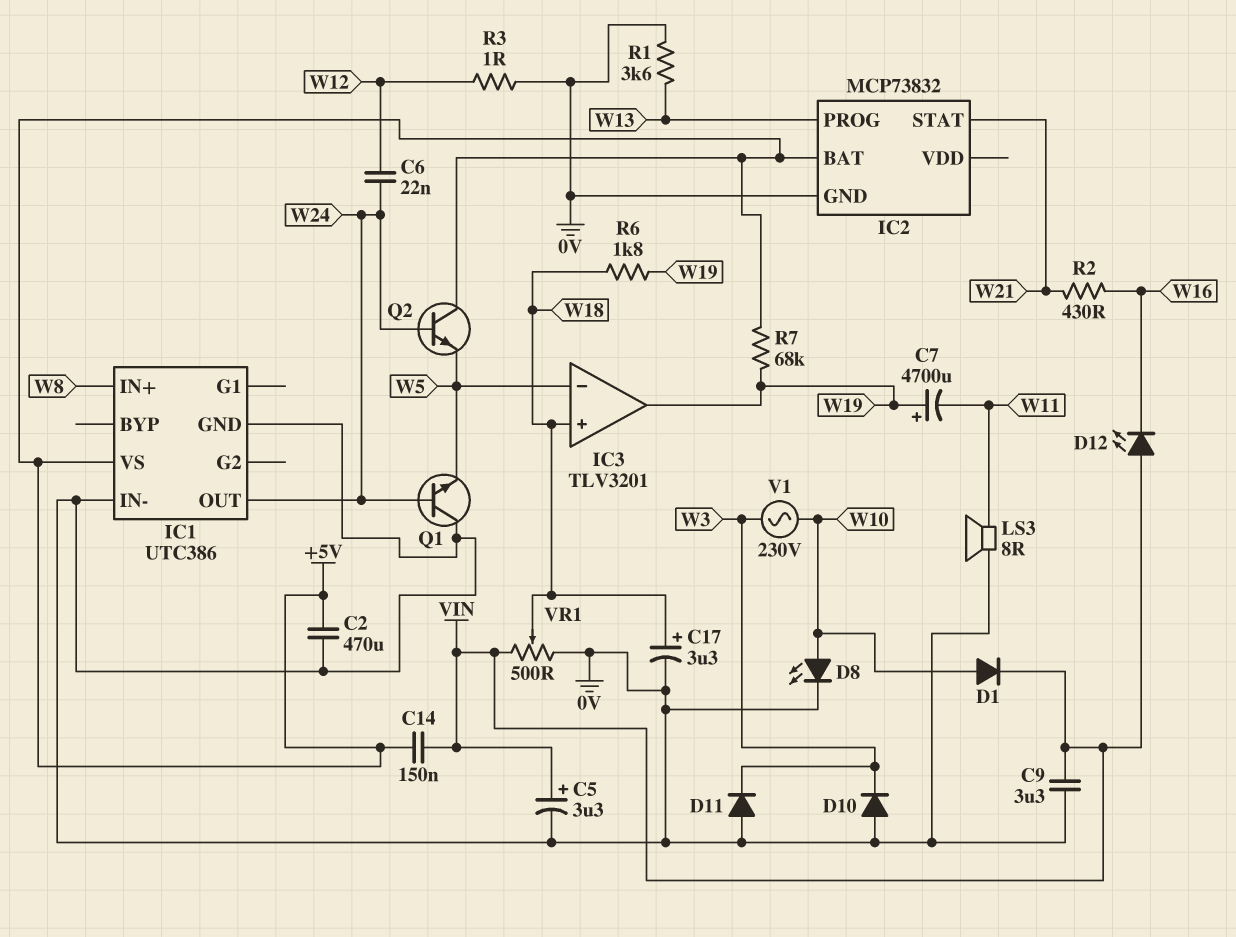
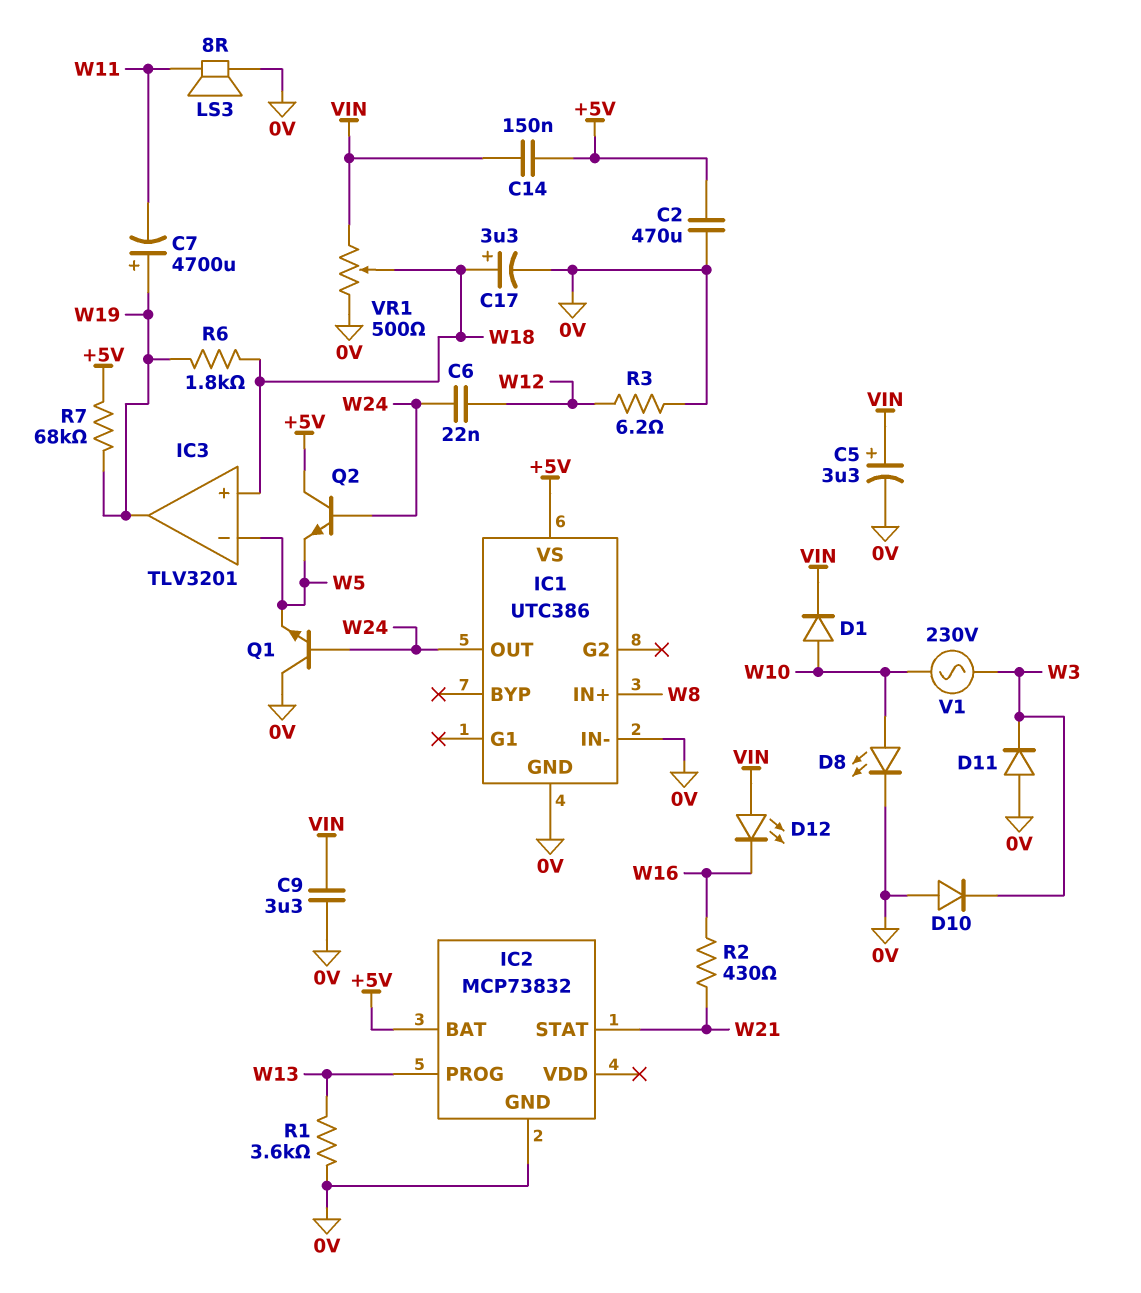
R3: 1 (0V, W12) -> 6.2 (0V, W12)

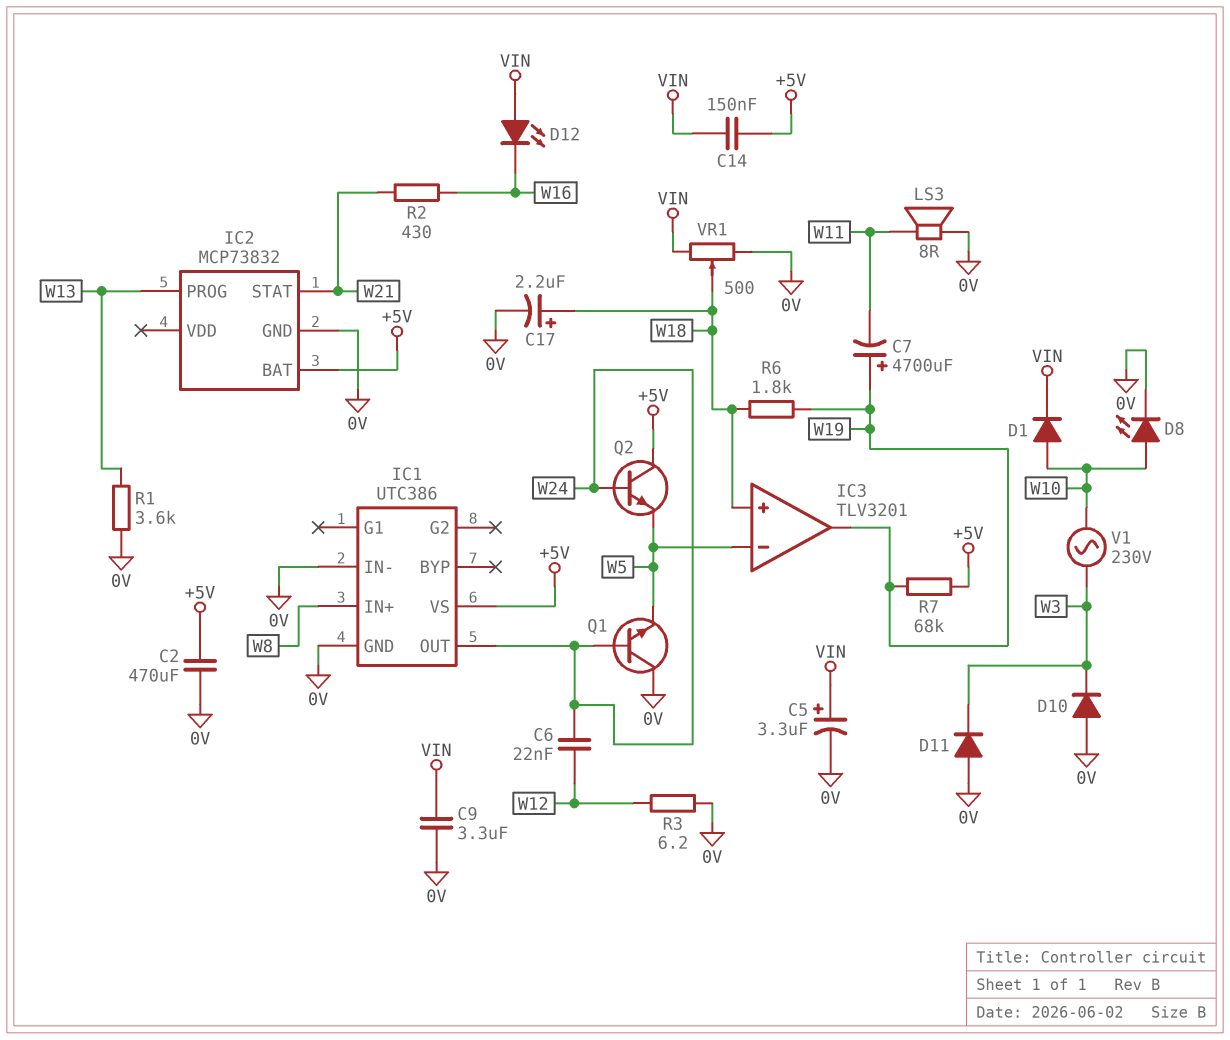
C17: 3.3uF (plus W18, minus 0V) -> 2.2uF (plus W18, minus 0V)

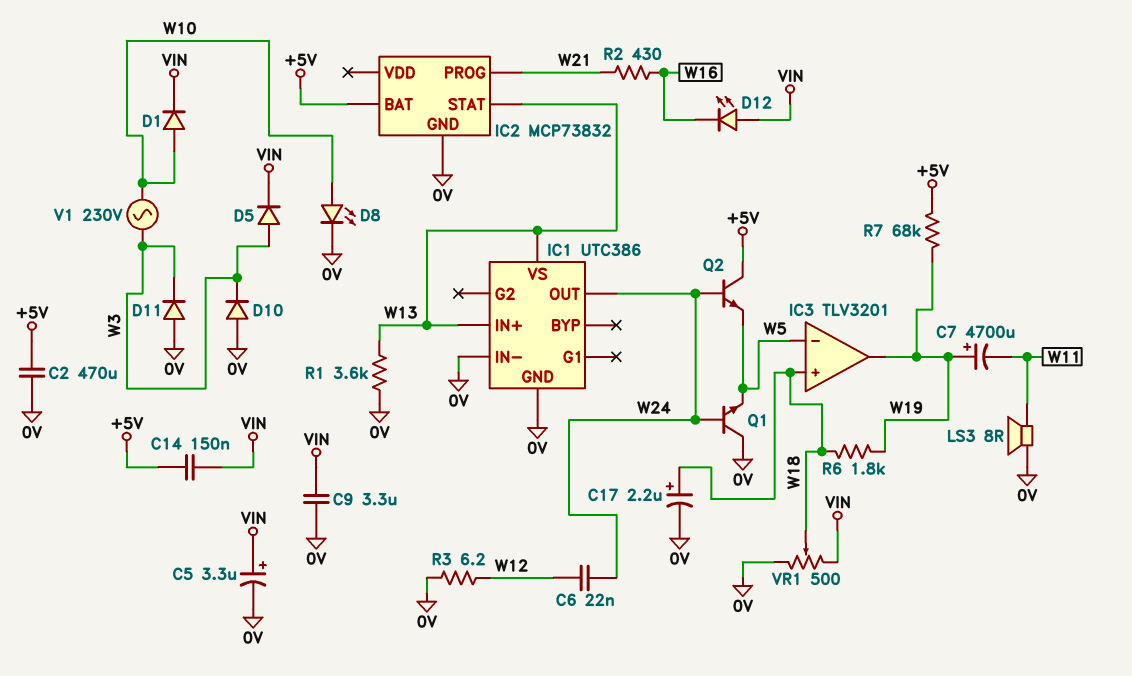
D5: none -> diode (A W3, K VIN)
IC1 pin IN+: W8 -> W13
IC1 pin VS: +5V -> W13
IC2 pin PROG: W13 -> W21
IC2 pin STAT: W21 -> W13

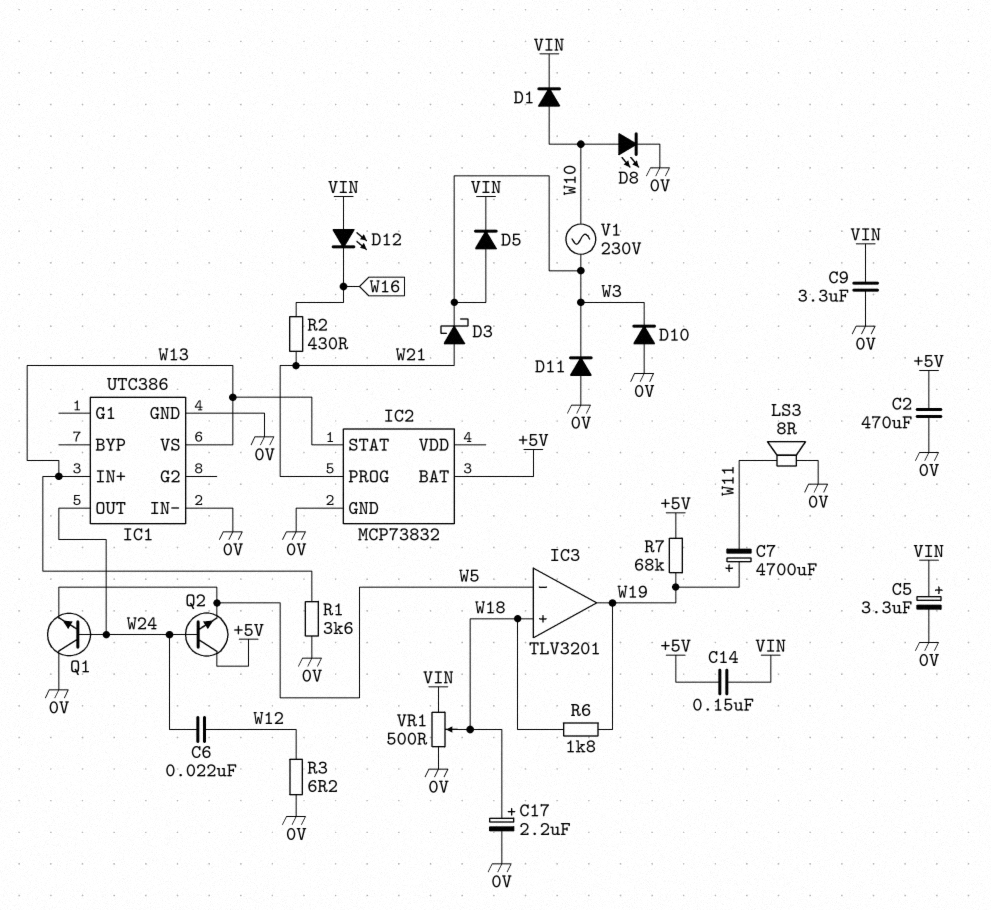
D3: none -> schottky (A W21, K W3)

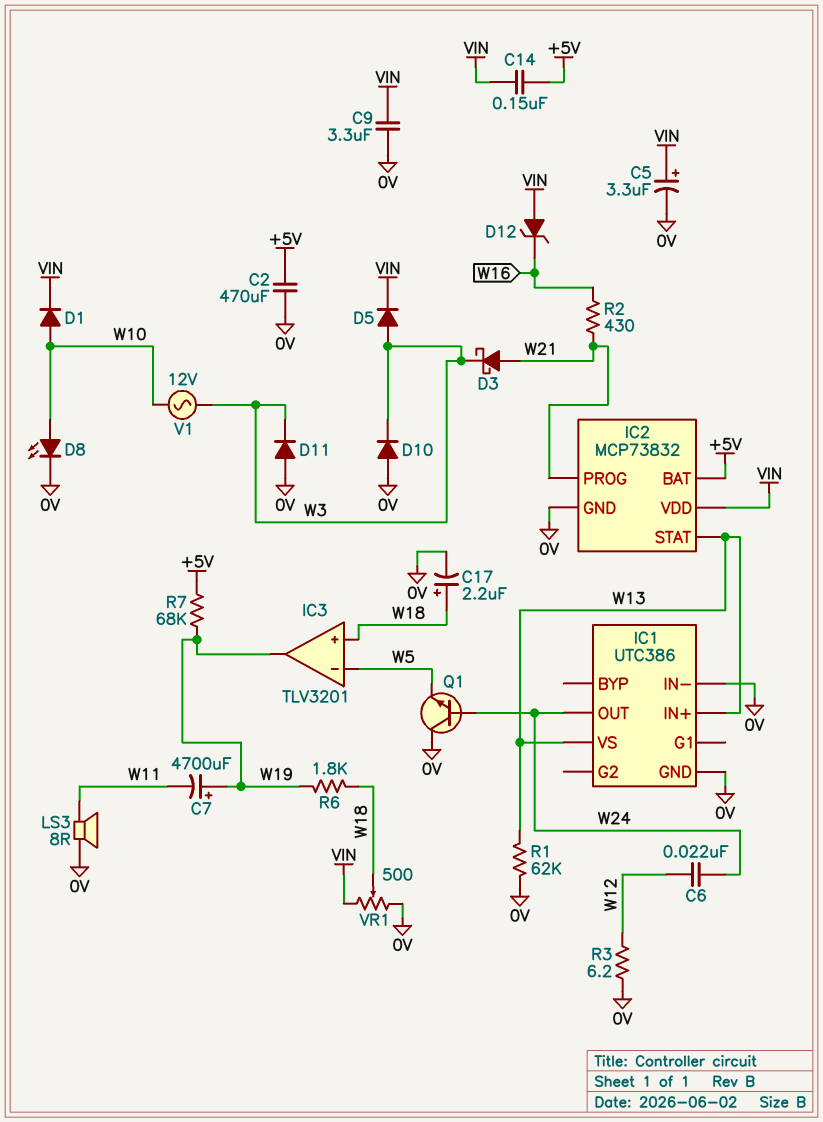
D12: LED (A VIN, K W16) -> zener (A VIN, K W16)
IC2 pin VDD: none -> VIN
Q2: NPN (B W24, C +5V, E W5) -> none
R1: 3.6k (0V, W13) -> 62k (0V, W13)
V1: AC 230V (W3, W10) -> AC 12V (W3, W10)

